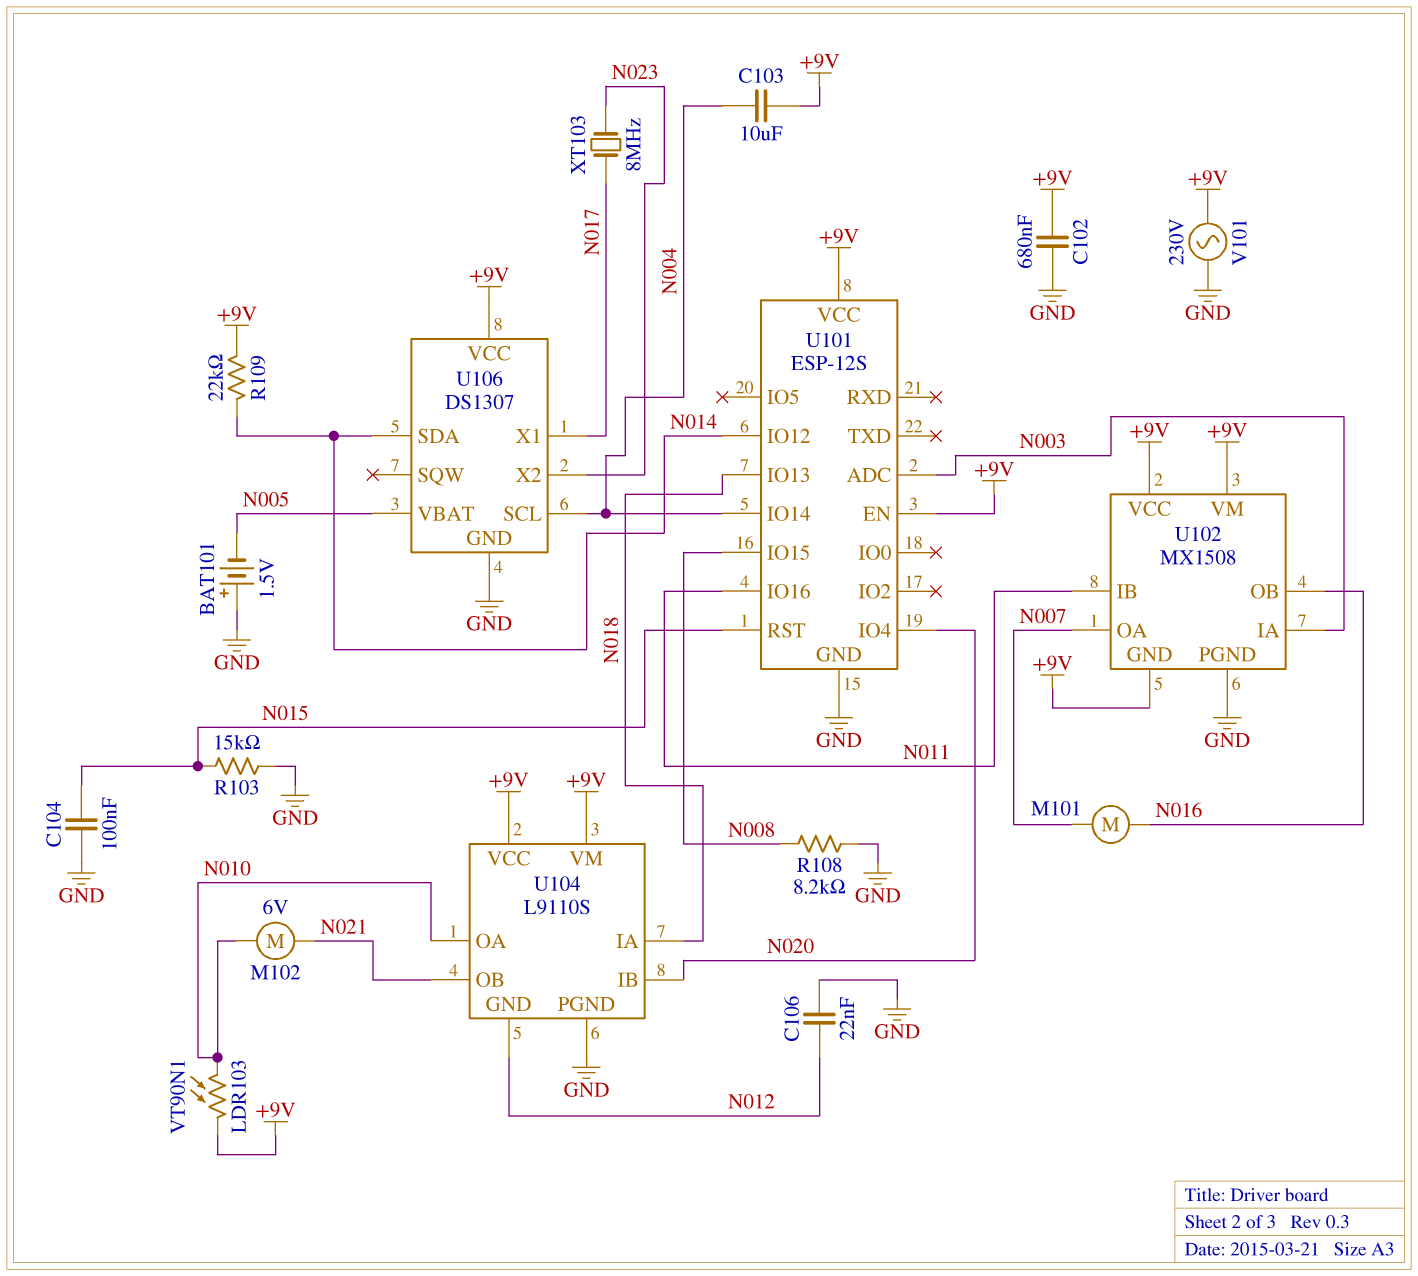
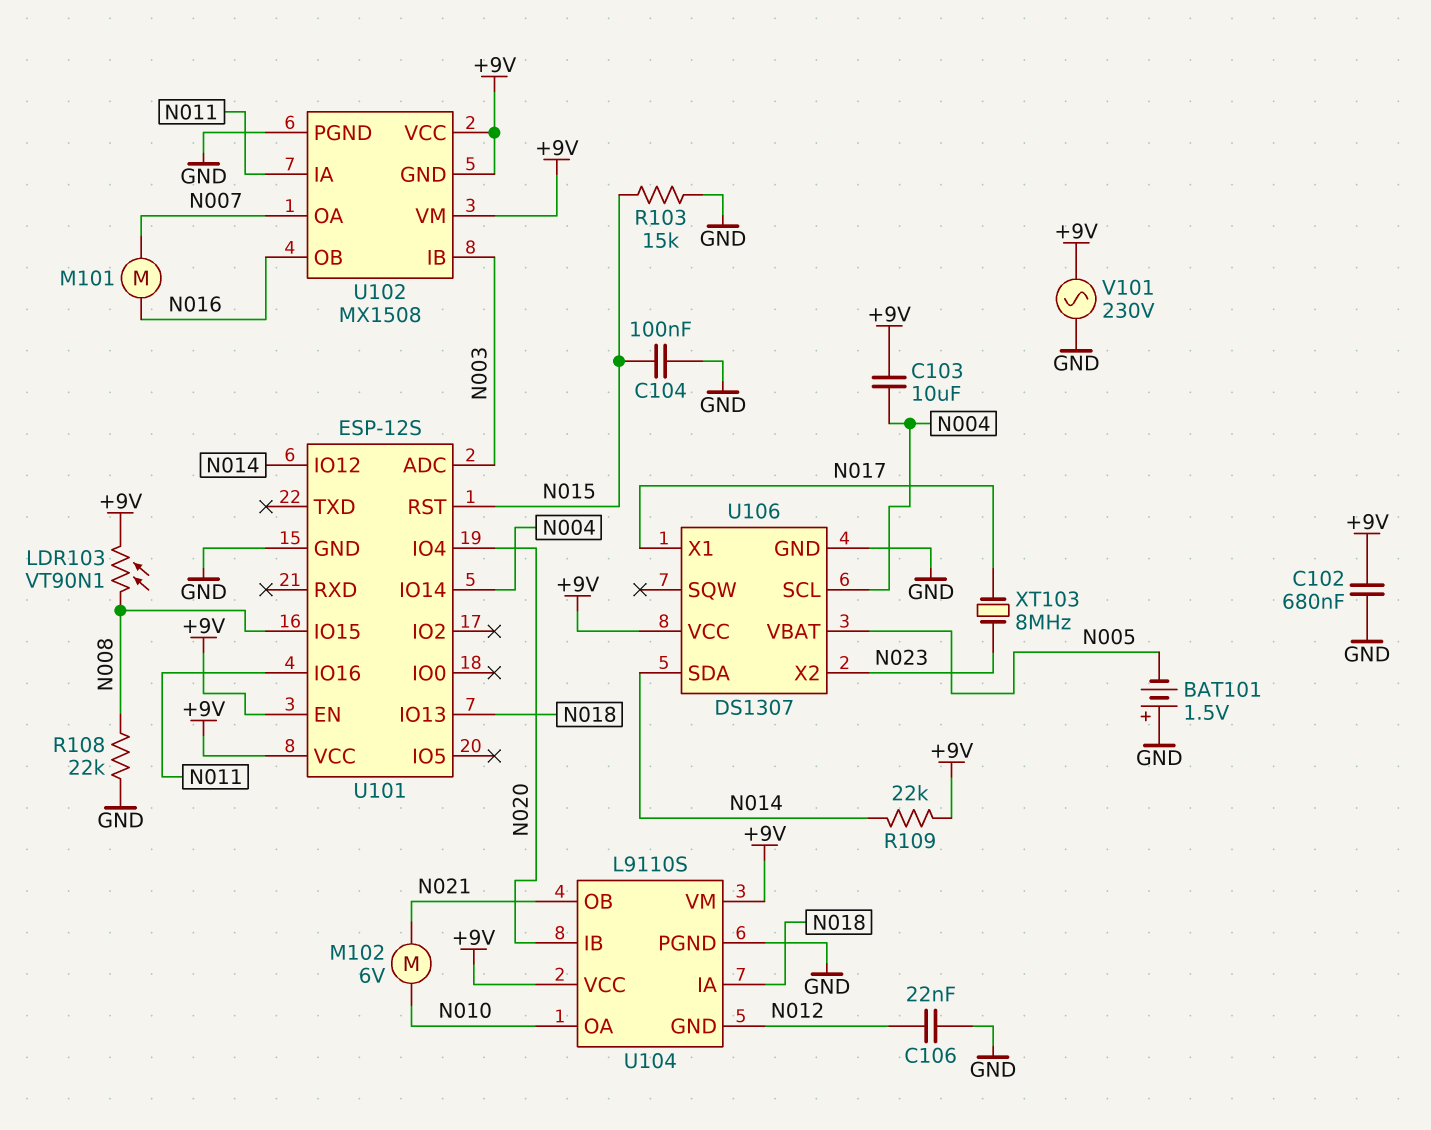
LDR103: VT90N1 (+9V, N010) -> VT90N1 (+9V, N008)
R108: 8.2k (GND, N008) -> 22k (GND, N008)
U102 pin IA: N003 -> N011
U102 pin IB: N011 -> N003

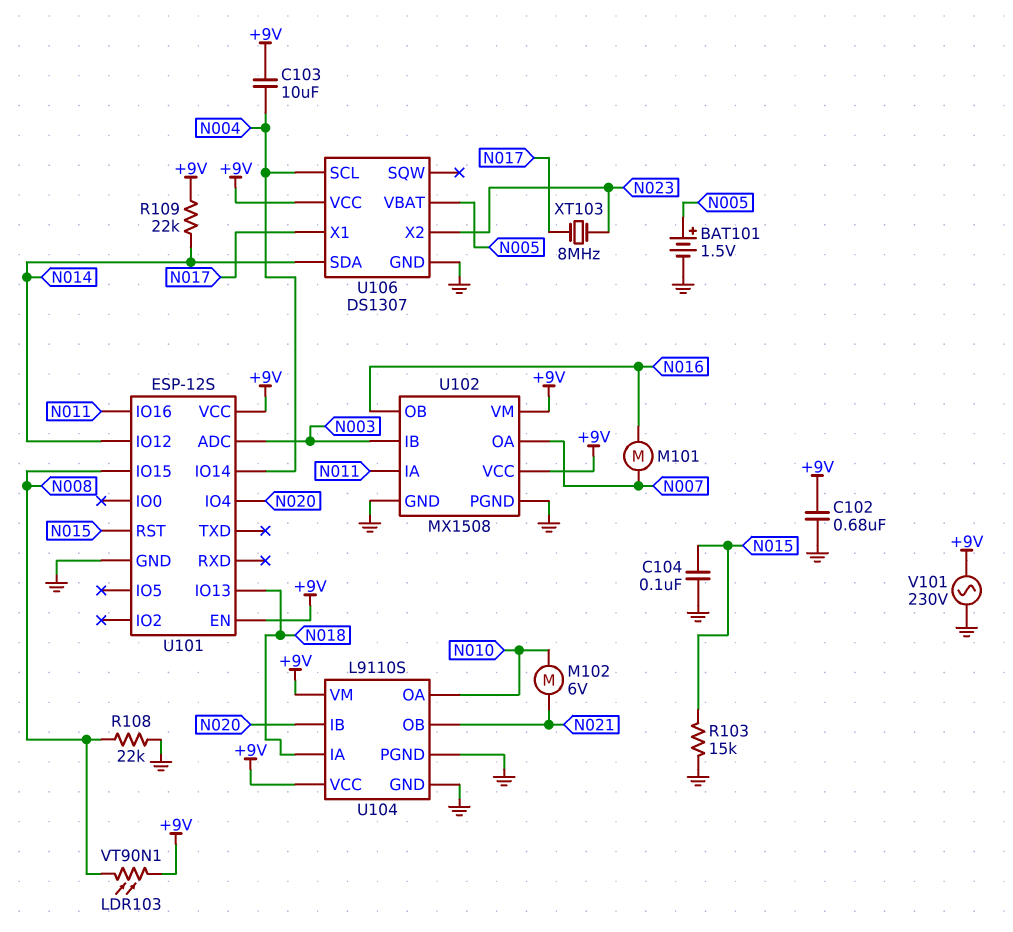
BAT101: 1.5V (plus GND, minus N005) -> 1.5V (plus N005, minus GND)
C106: 22nF (GND, N012) -> none
U102 pin GND: +9V -> GND
U104 pin GND: N012 -> GND

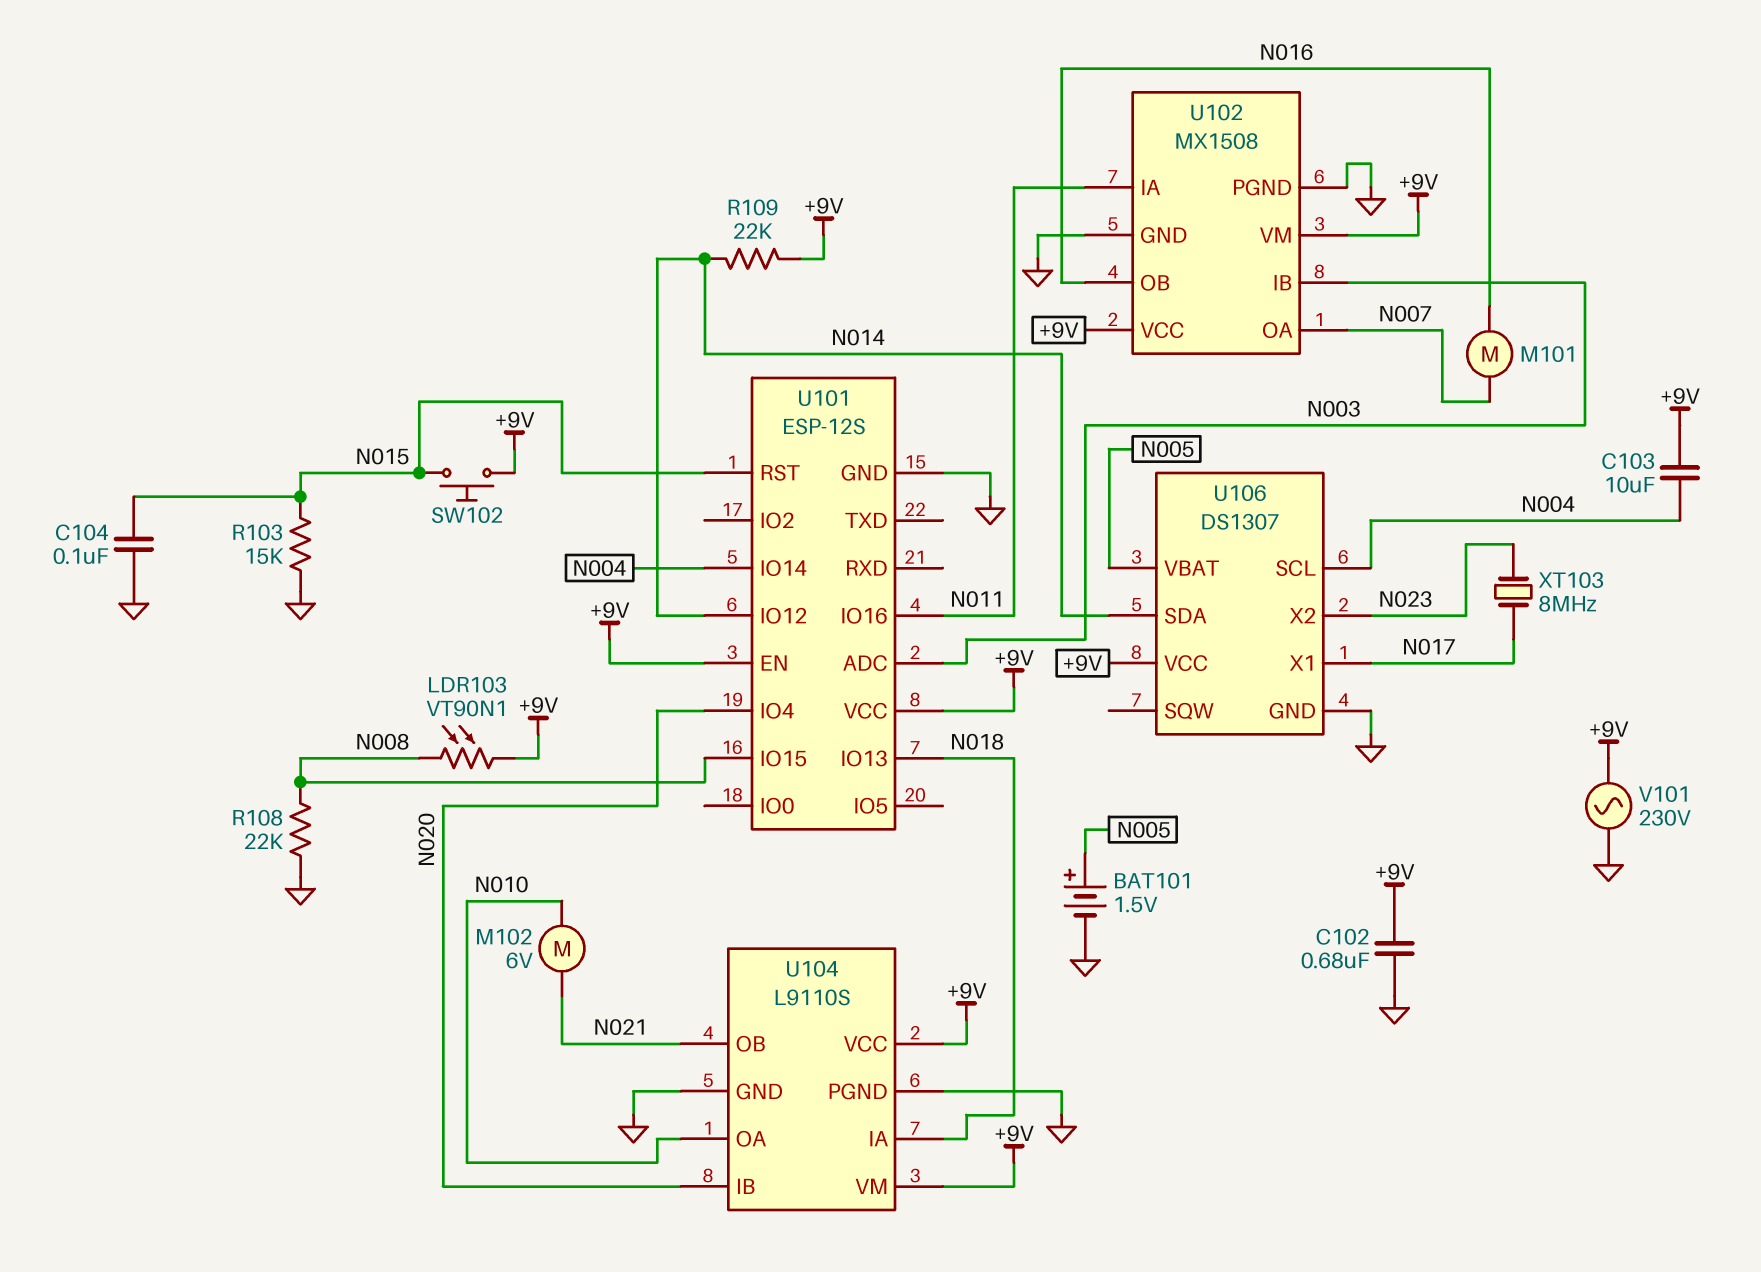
SW102: none -> button (+9V, N015)

